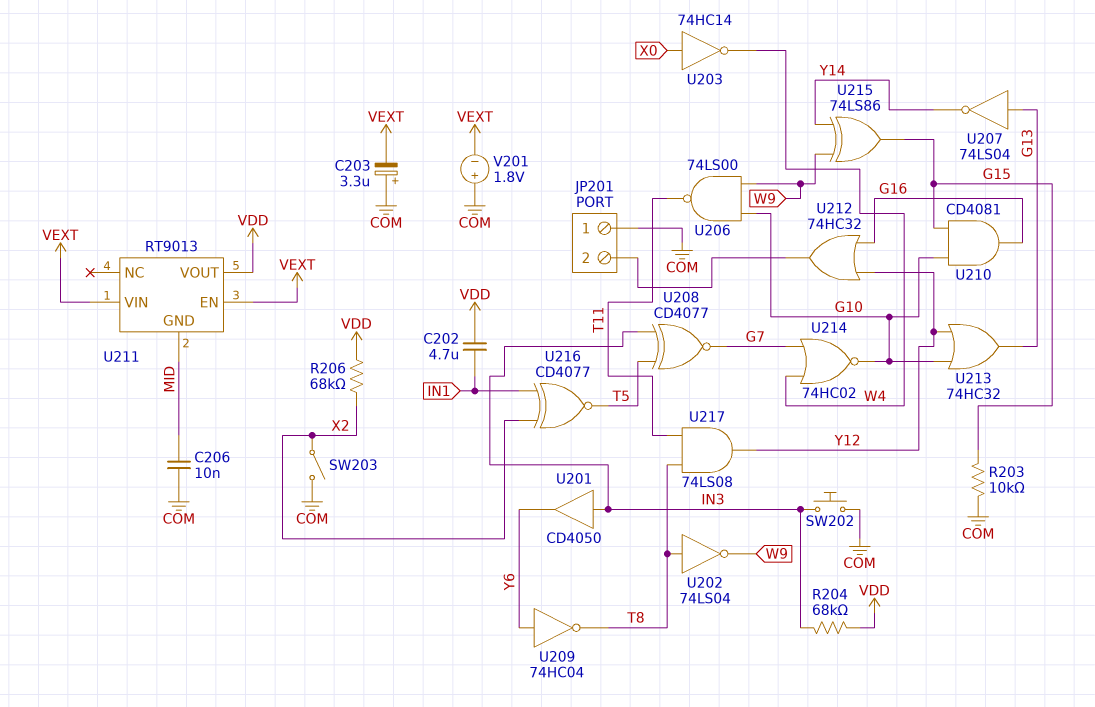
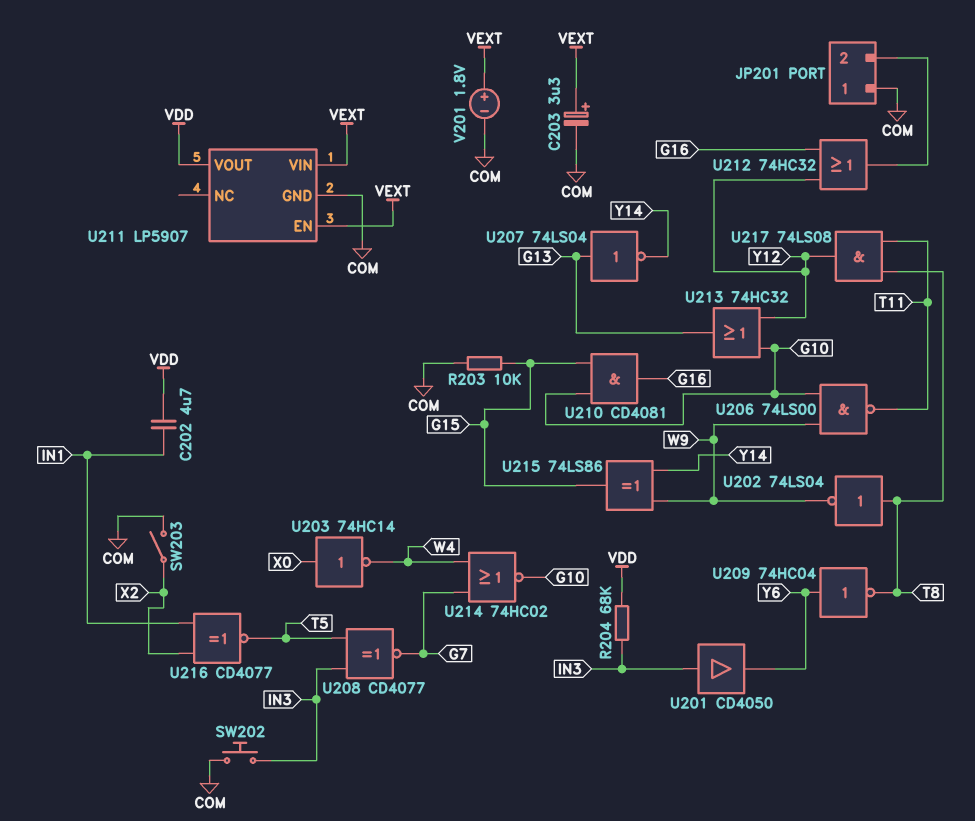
C203: 3.3uF (plus COM, minus VEXT) -> 3.3uF (plus VEXT, minus COM)
C206: 10nF (COM, MID) -> none
R206: 68k (VDD, X2) -> none
U211: RT9013 -> LP5907
U211 pin GND: MID -> COM
V201: 1.8V (plus COM, minus VEXT) -> 1.8V (plus VEXT, minus COM)

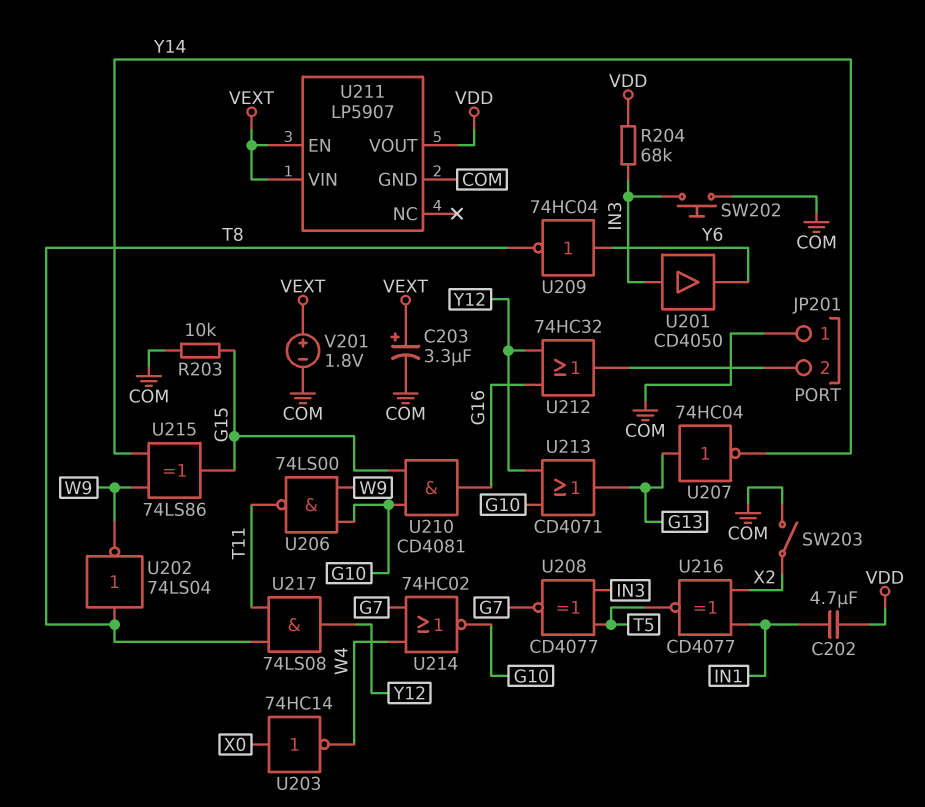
U207: NOT 74LS04 (in G13, out Y14) -> NOT 74HC04 (in G13, out Y14)
U213: OR 74HC32 (in G10, in Y12, out G13) -> OR CD4071 (in G10, in Y12, out G13)

